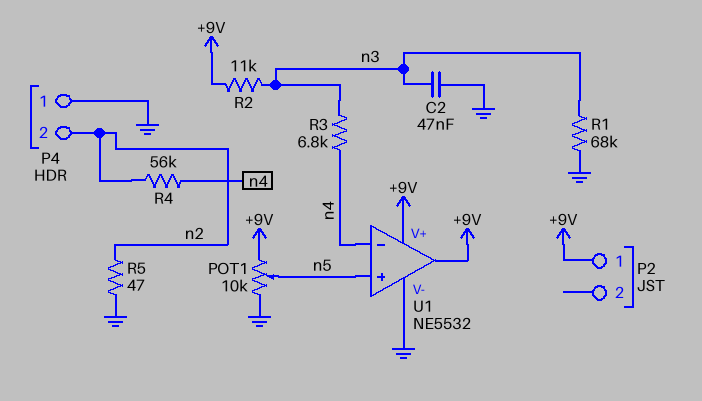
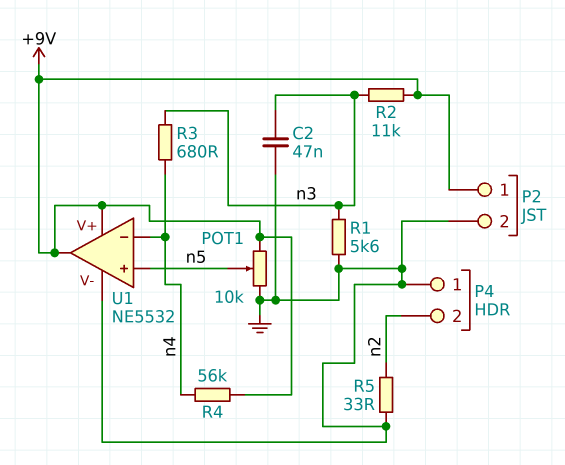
P2 pin 2: none -> GND
R1: 68k (GND, n3) -> 5.6k (GND, n3)
R3: 6.8k (n3, n4) -> 680 (n3, n4)
R4: 56k (n2, n4) -> 56k (+9V, n4)
R5: 47 (GND, n2) -> 33 (GND, n2)

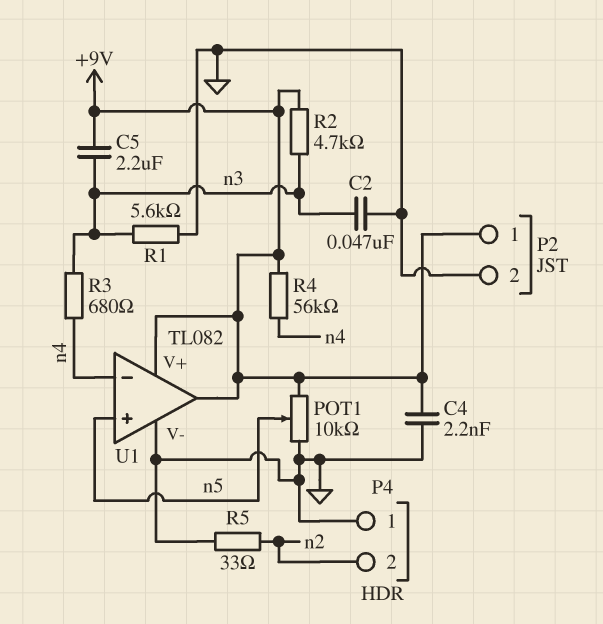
C4: none -> 2.2nF (+9V, GND)
C5: none -> 2.2uF (+9V, n3)
R2: 11k (+9V, n3) -> 4.7k (+9V, n3)
U1: NE5532 -> TL082

